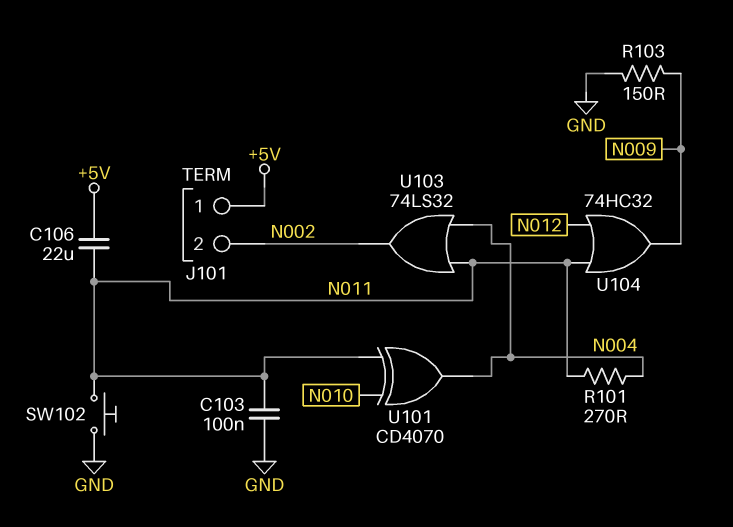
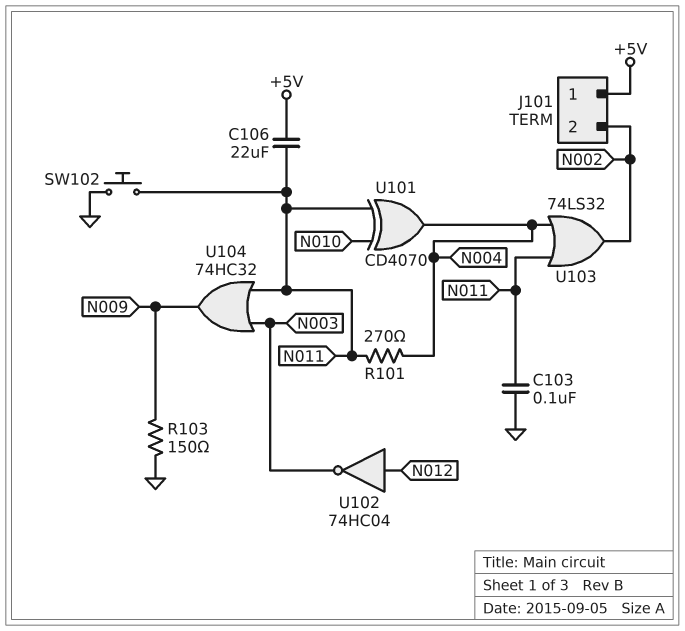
U102: none -> NOT 74HC04 (in N012, out N003)
U104: OR 74HC32 (in N011, in N012, out N009) -> OR 74HC32 (in N003, in N011, out N009)

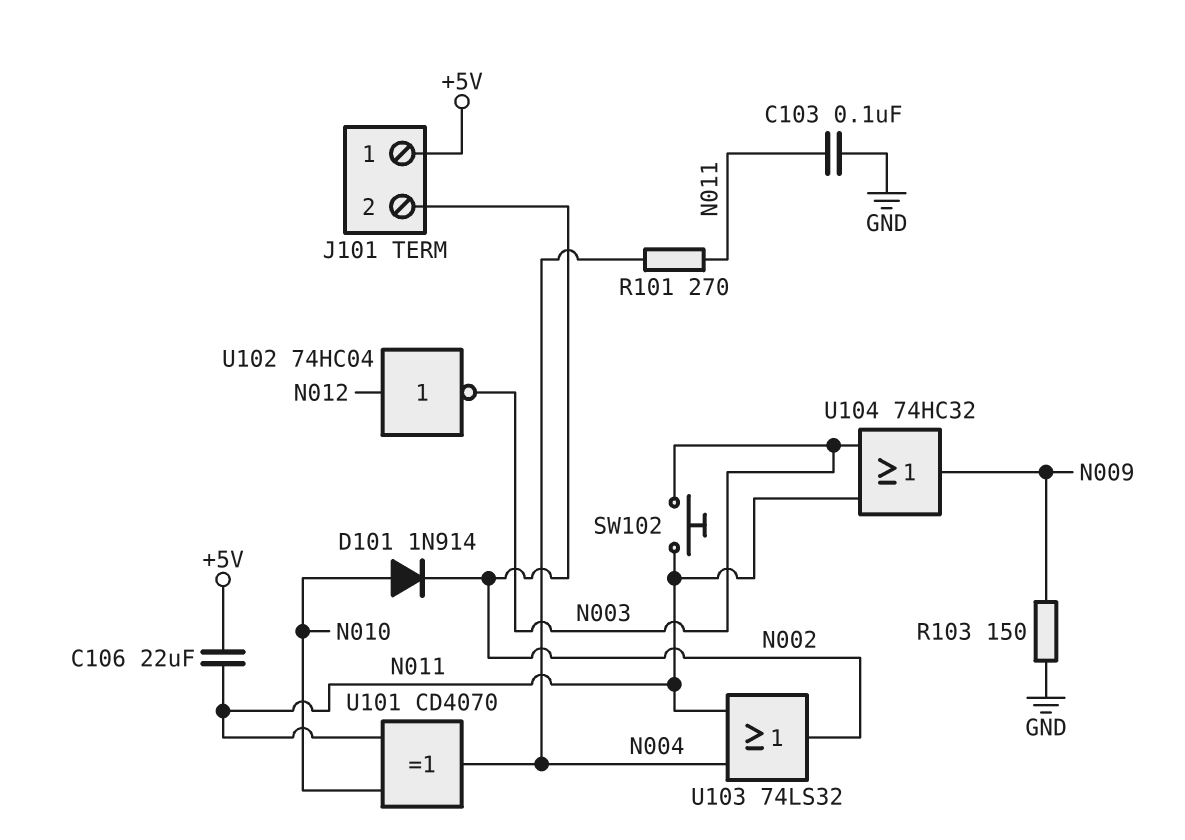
D101: none -> diode 1N914 (A N010, K N002)
SW102: button (GND, N011) -> button (N003, N011)

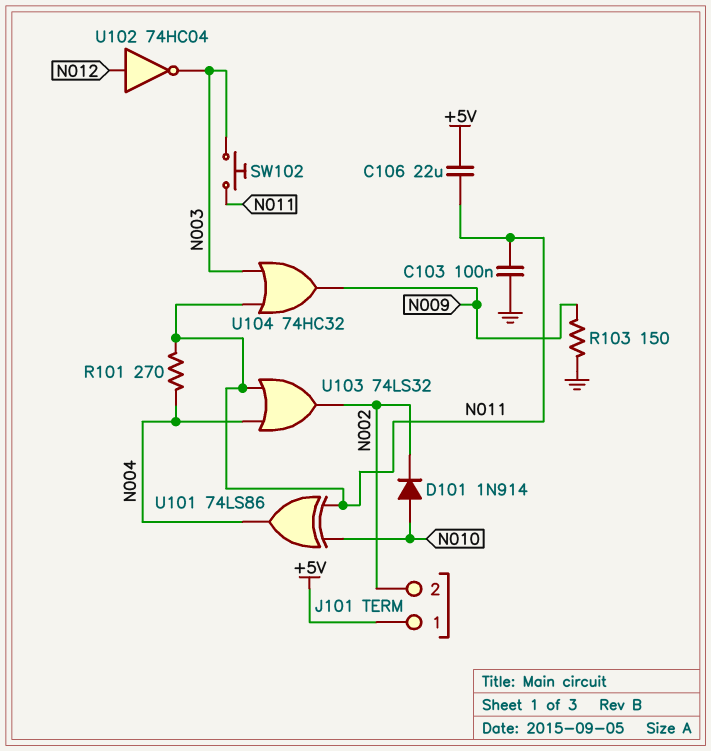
U101: XOR CD4070 (in N010, in N011, out N004) -> XOR 74LS86 (in N010, in N011, out N004)

